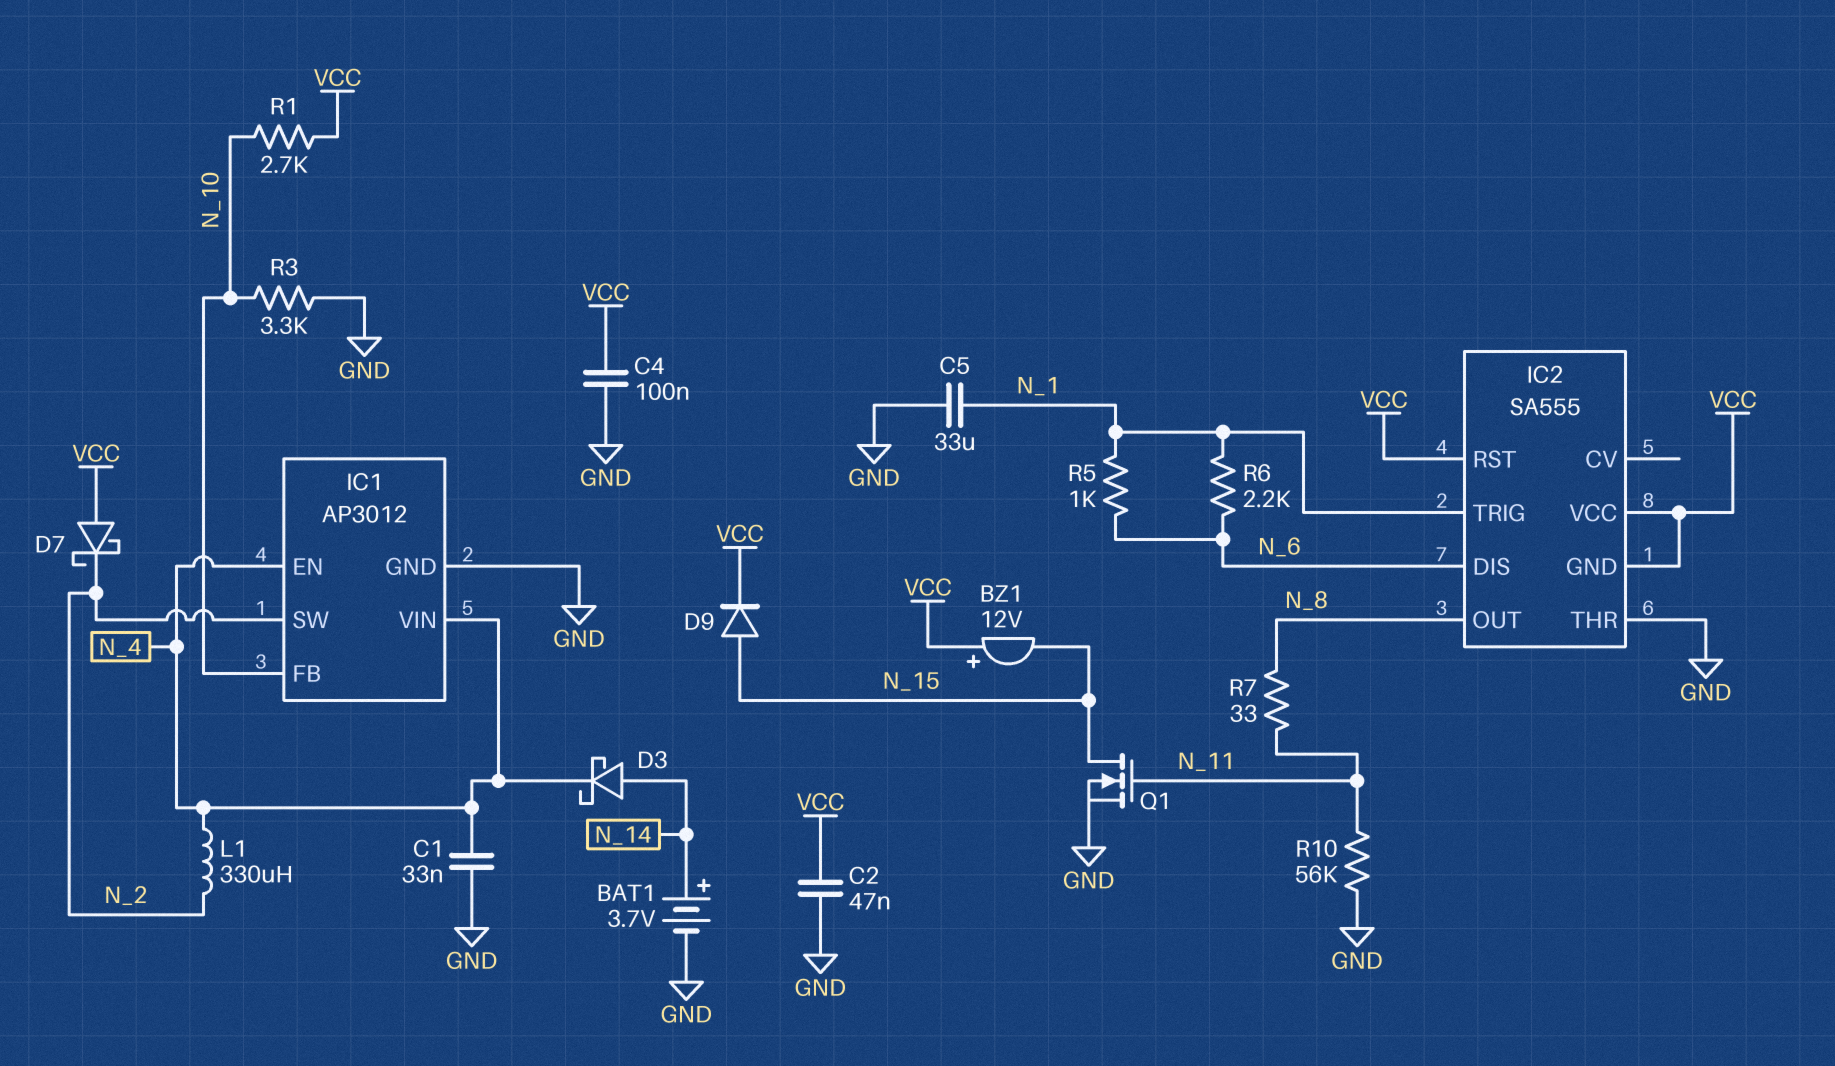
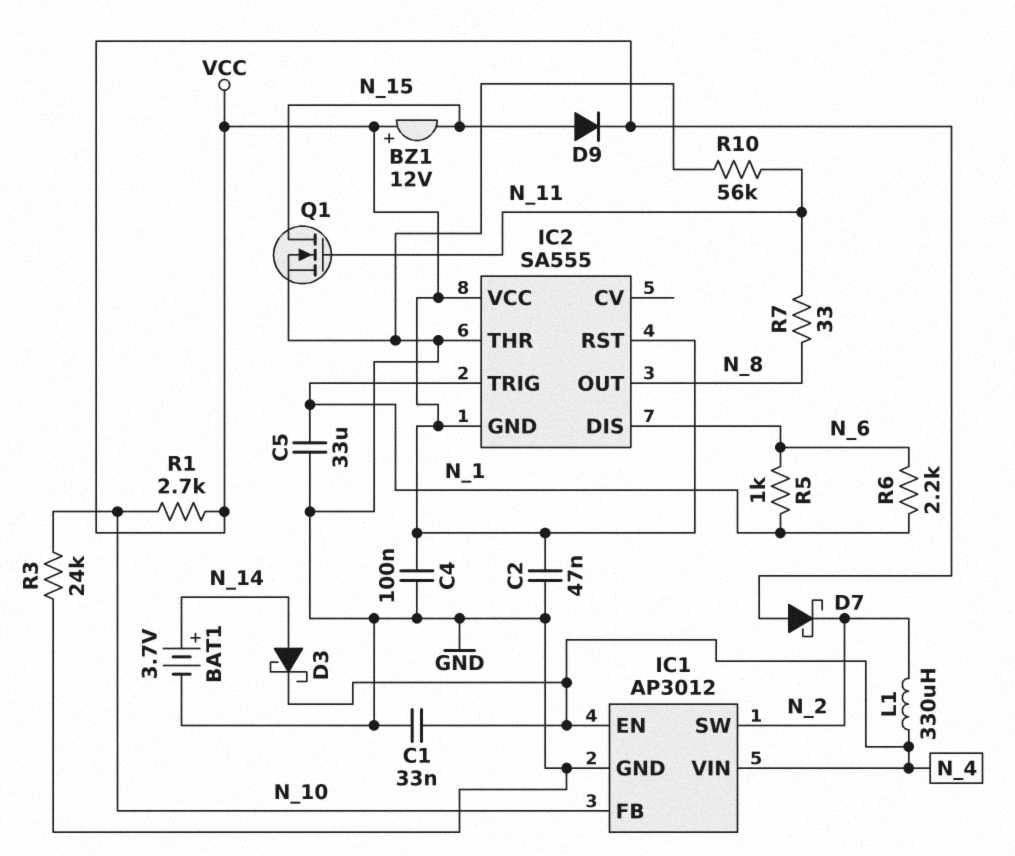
R3: 3.3k (GND, N_10) -> 24k (GND, N_10)

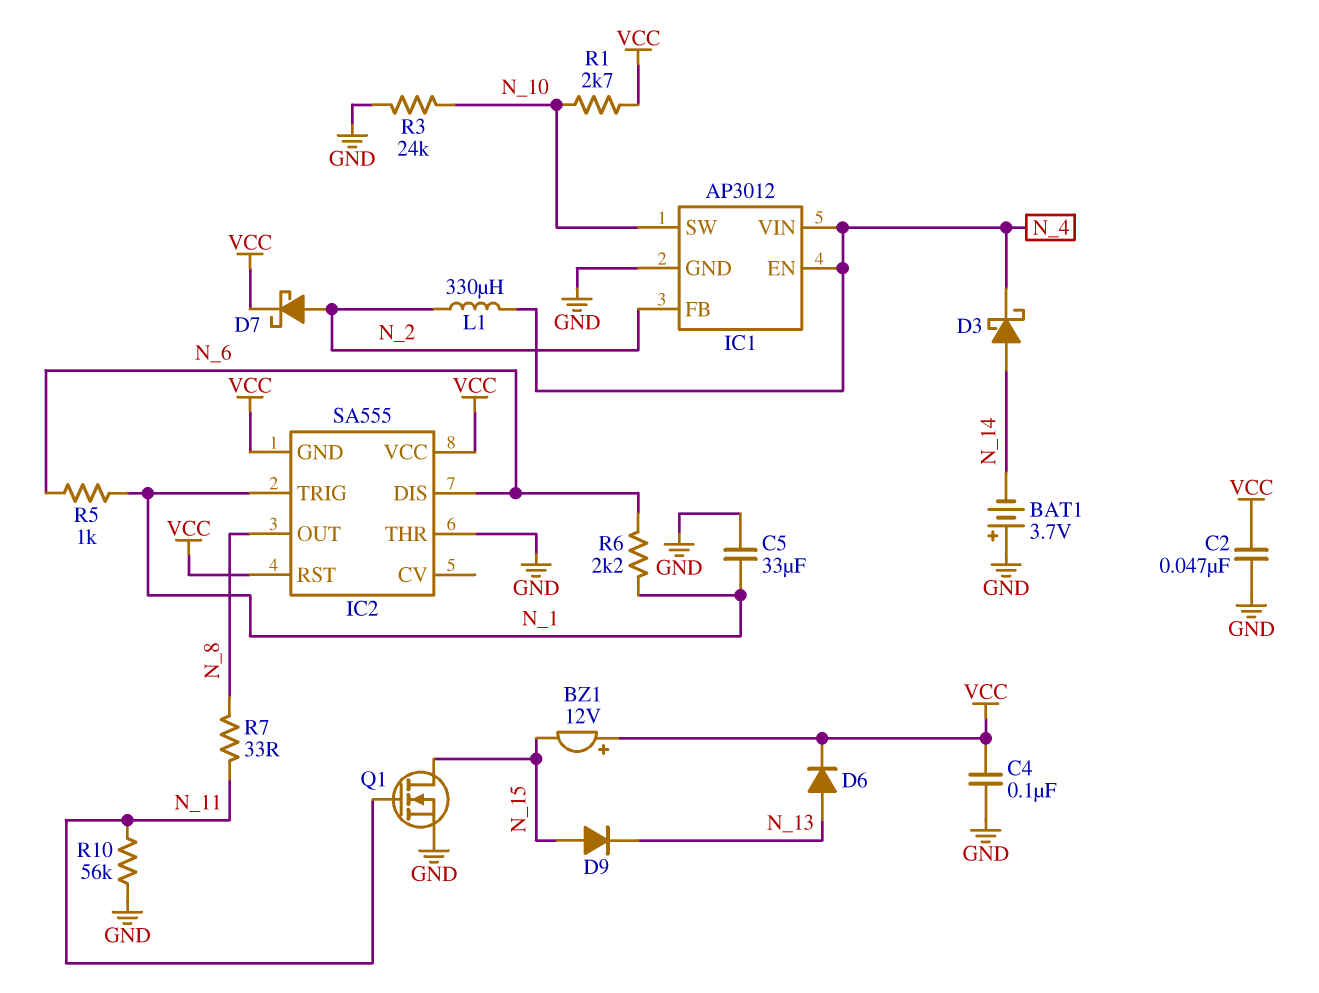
BAT1: 3.7V (plus N_14, minus GND) -> 3.7V (plus GND, minus N_14)
C1: 33nF (GND, N_4) -> none
D6: none -> diode (A N_13, K VCC)
D7: schottky (A VCC, K N_2) -> schottky (A N_2, K VCC)
D9: diode (A N_15, K VCC) -> diode (A N_15, K N_13)
IC1 pin FB: N_10 -> N_2
IC1 pin SW: N_2 -> N_10

